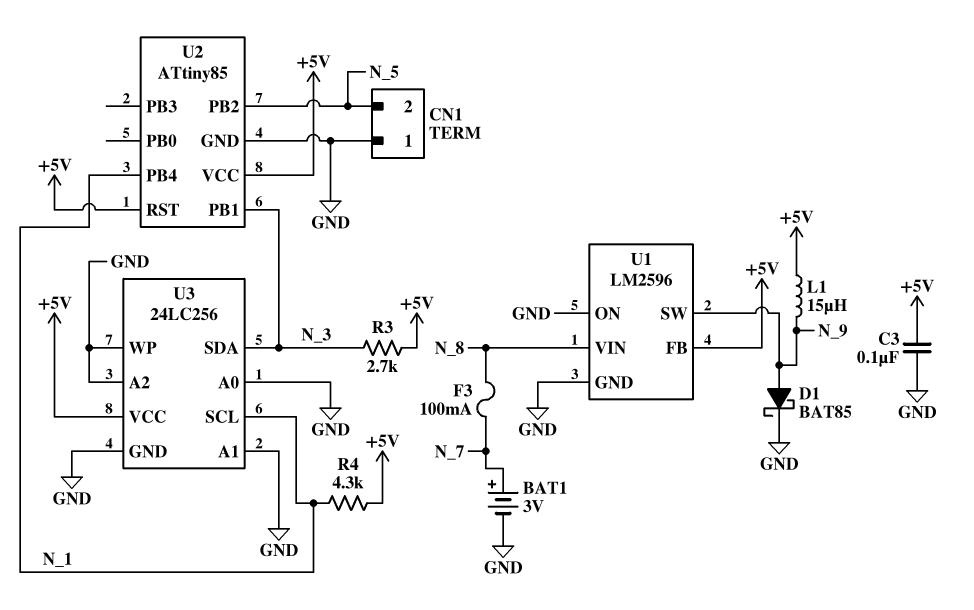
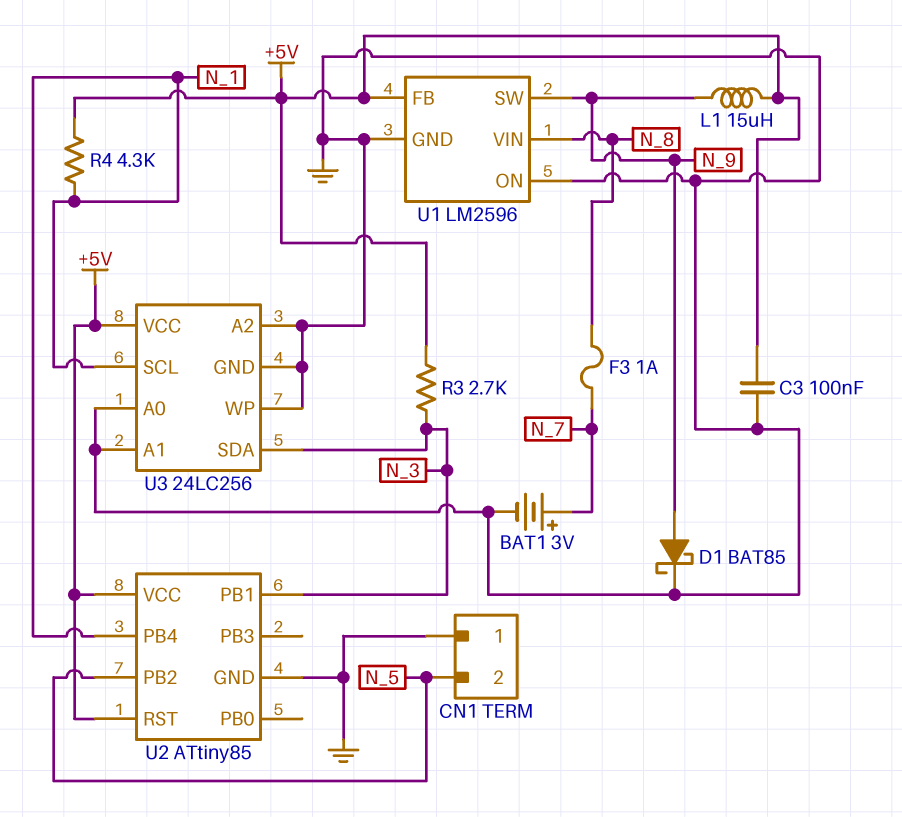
F3: 100mA (N_7, N_8) -> 1A (N_7, N_8)

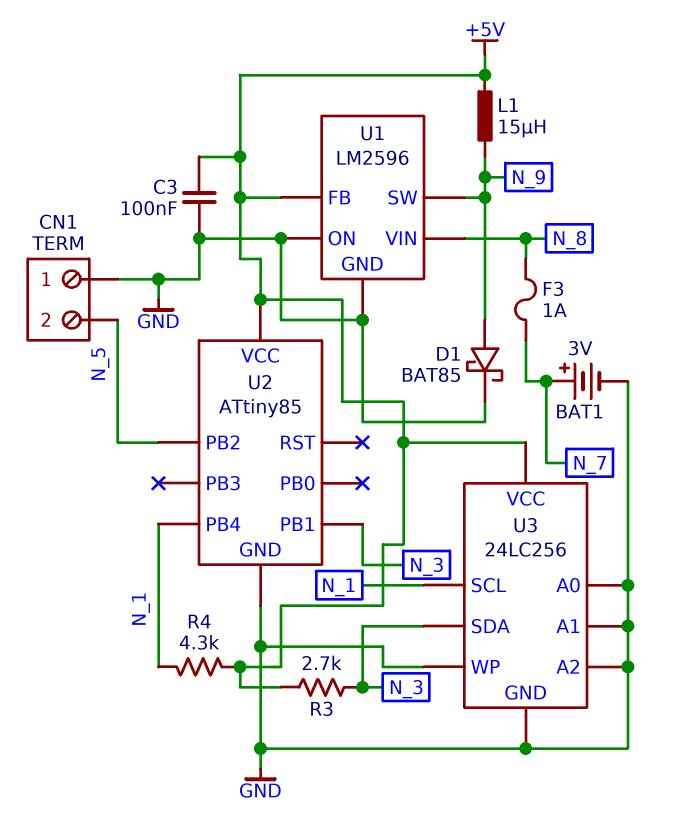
U2 pin RST: +5V -> none

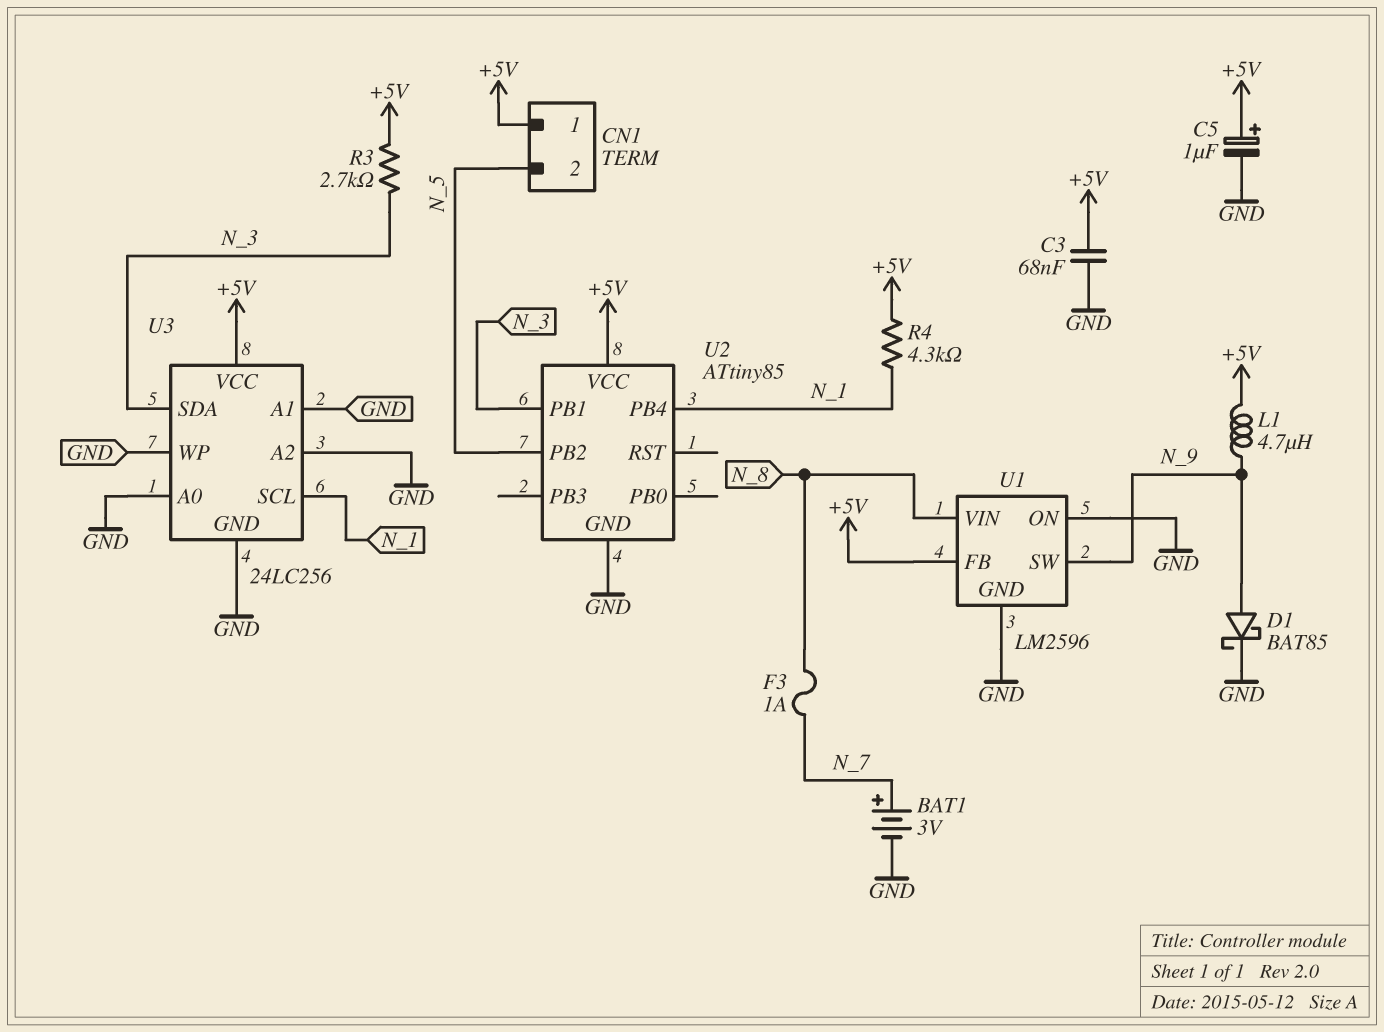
C3: 100nF (+5V, GND) -> 68nF (+5V, GND)
C5: none -> 1uF (plus +5V, minus GND)
CN1 pin 1: GND -> +5V
L1: 15uH (+5V, N_9) -> 4.7uH (+5V, N_9)

